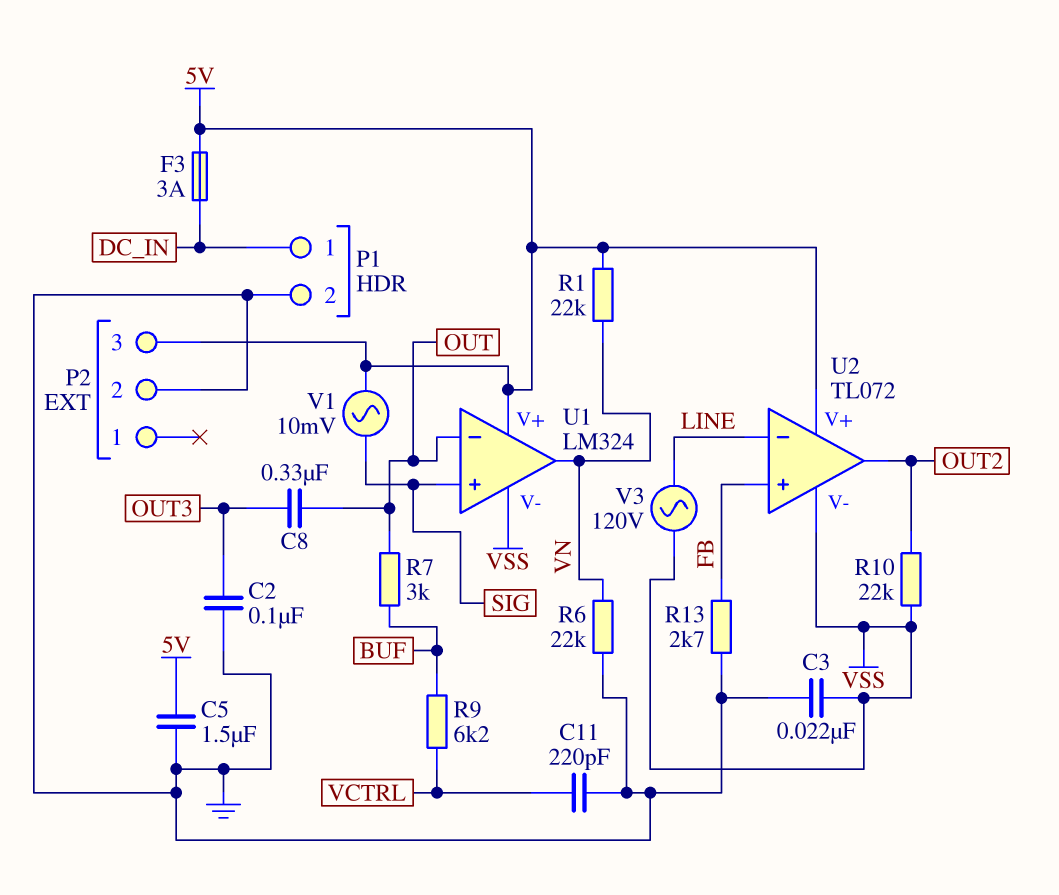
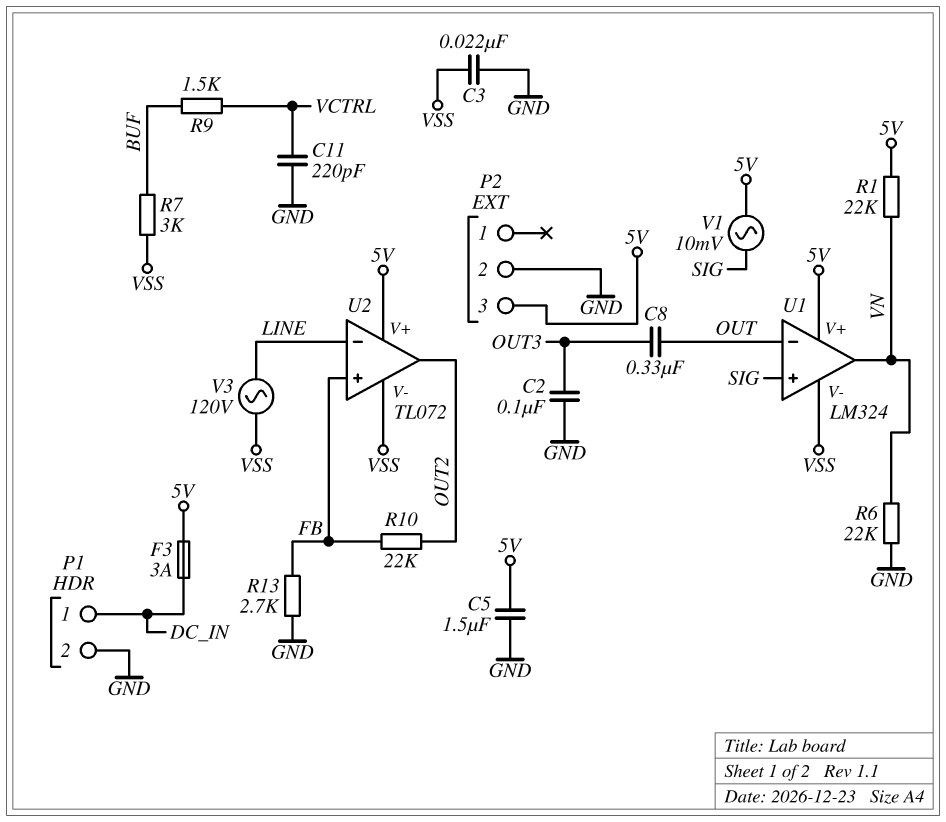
R7: 3k (BUF, OUT) -> 3k (BUF, VSS)
R9: 6.2k (BUF, VCTRL) -> 1.5k (BUF, VCTRL)
R10: 22k (OUT2, VSS) -> 22k (FB, OUT2)

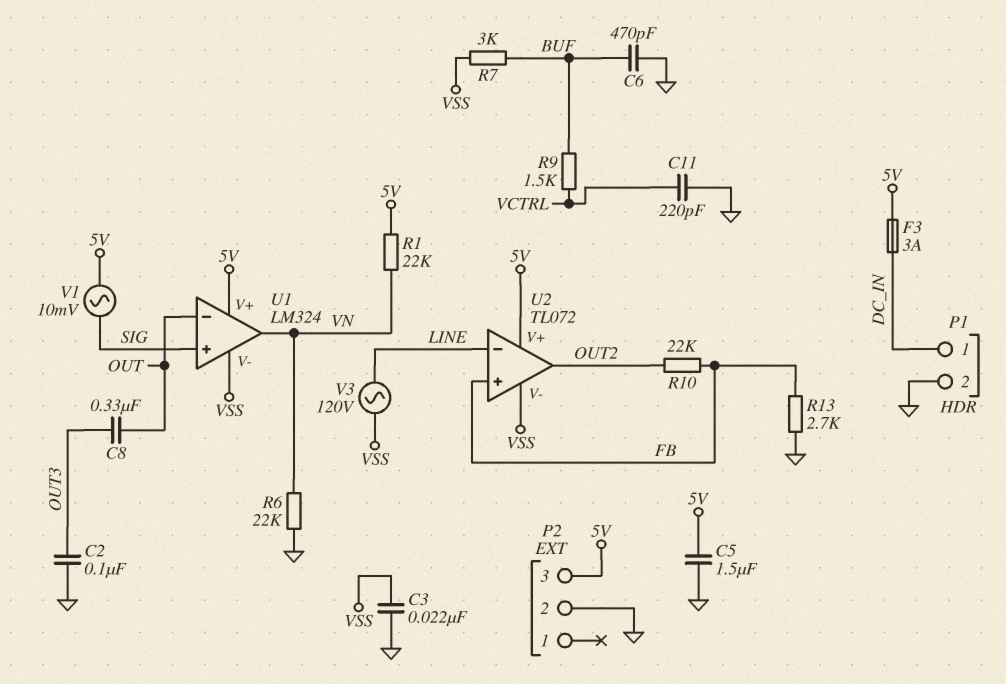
C6: none -> 470pF (BUF, GND)

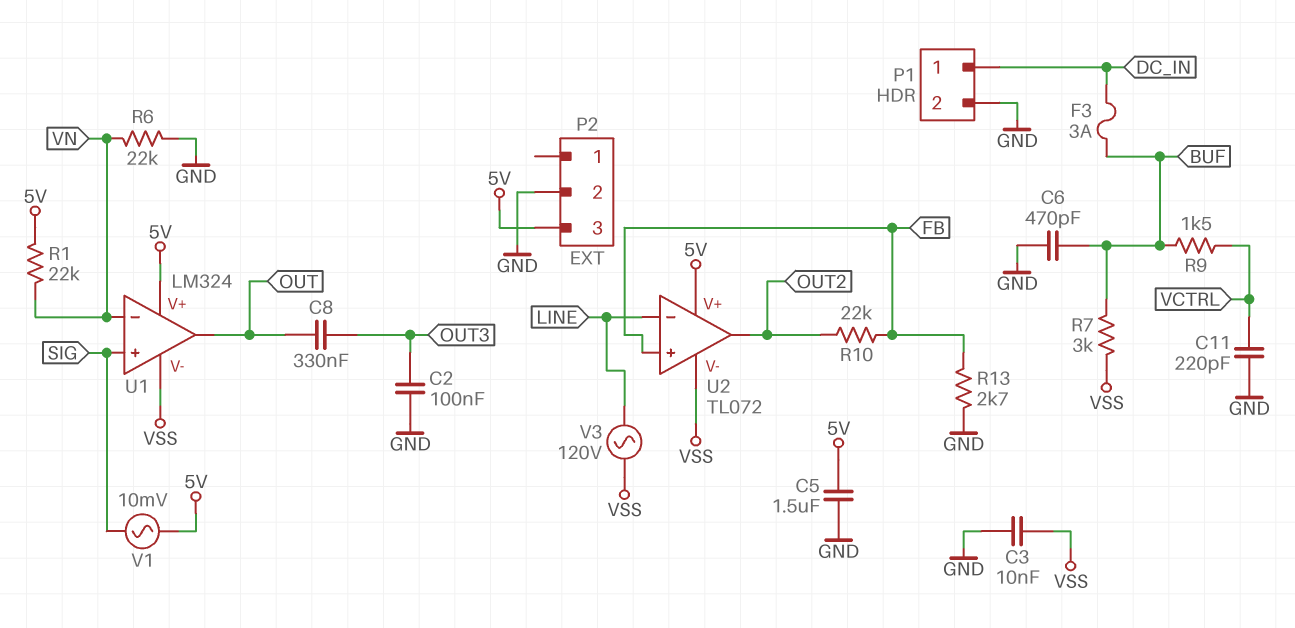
C3: 22nF (GND, VSS) -> 10nF (GND, VSS)
F3: 3A (5V, DC_IN) -> 3A (BUF, DC_IN)
U1 pin in-: OUT -> VN
U1 pin out: VN -> OUT

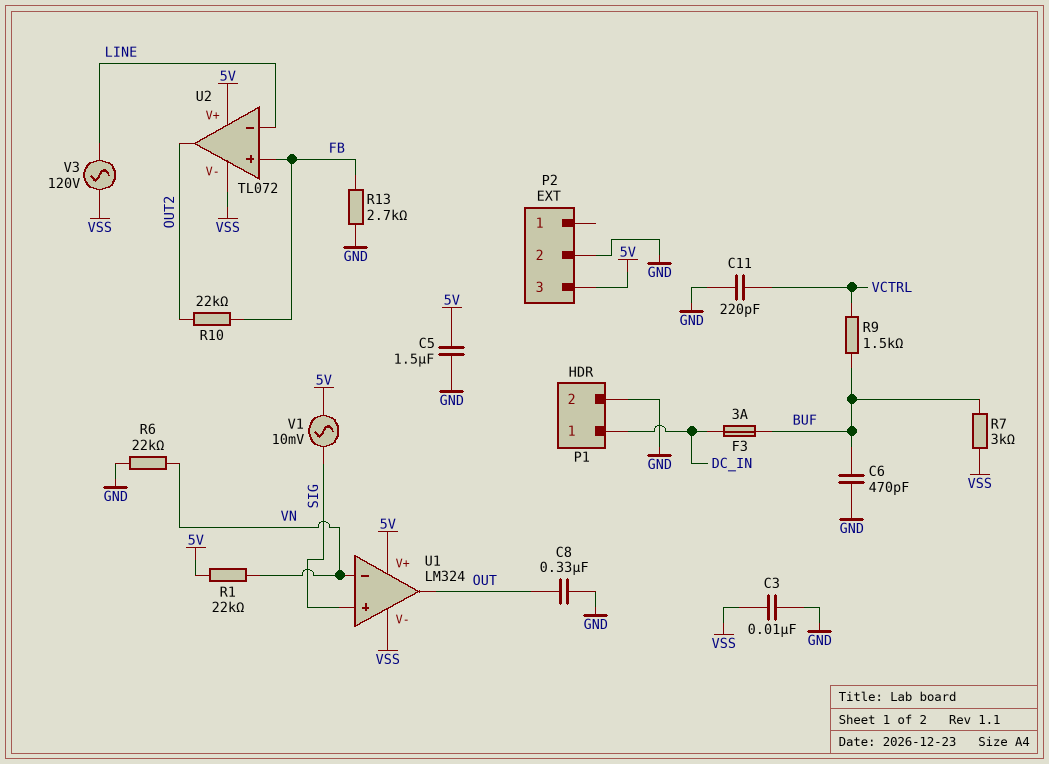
C2: 100nF (GND, OUT3) -> none
C8: 330nF (OUT, OUT3) -> 330nF (GND, OUT)

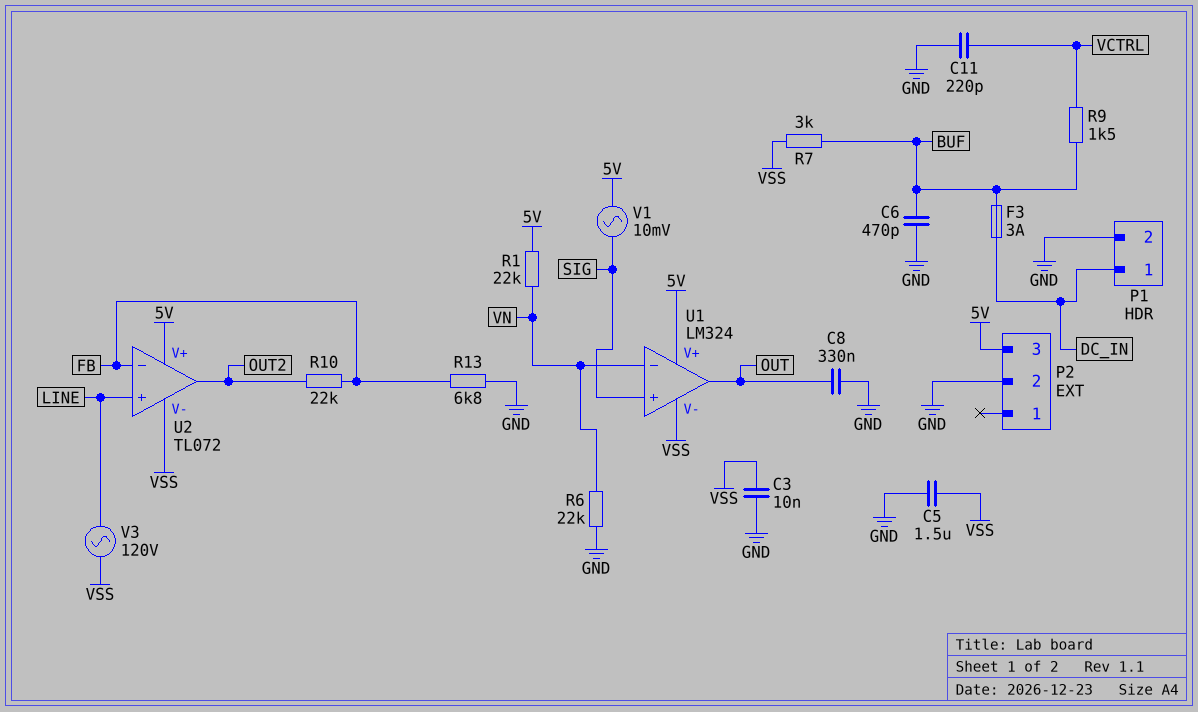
C5: 1.5uF (5V, GND) -> 1.5uF (GND, VSS)
R13: 2.7k (FB, GND) -> 6.8k (FB, GND)
U2 pin in+: FB -> LINE
U2 pin in-: LINE -> FB

